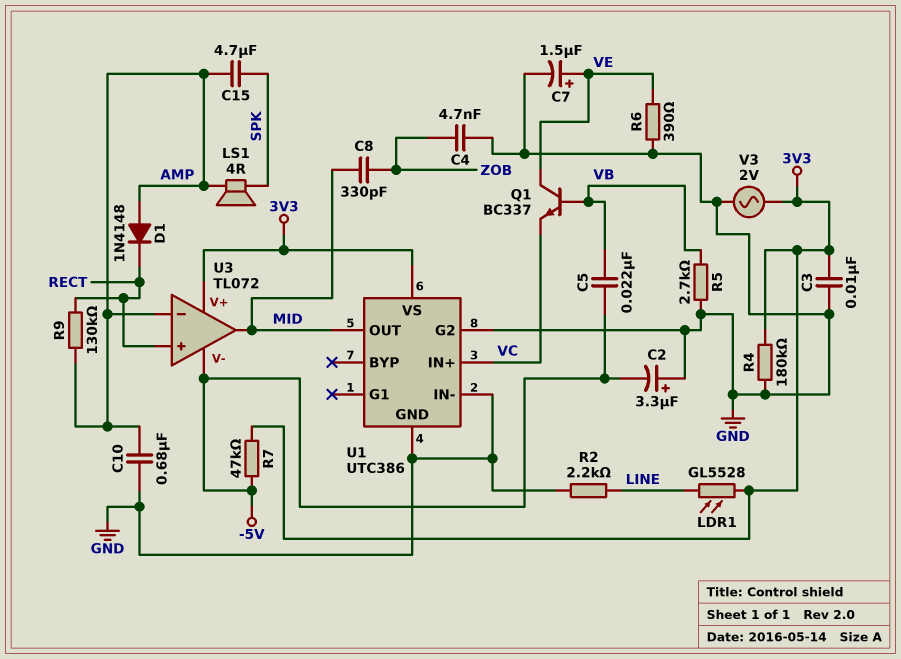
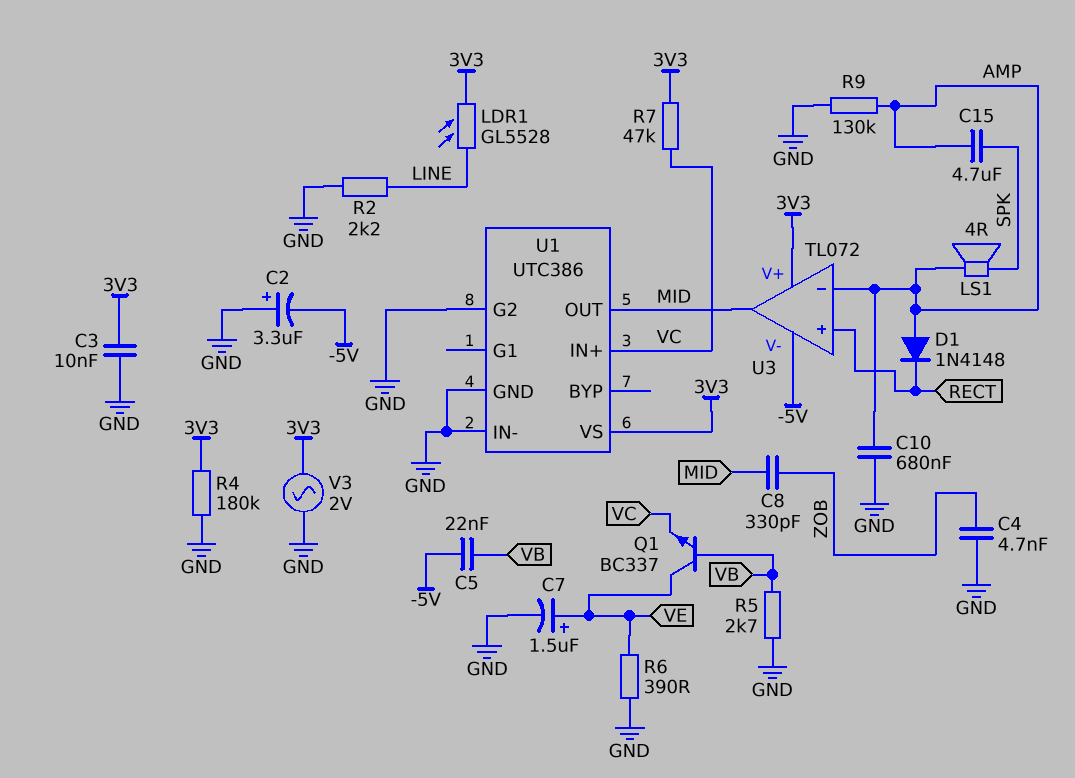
R7: 47k (-5V, 3V3) -> 47k (3V3, VC)
R9: 130k (AMP, RECT) -> 130k (AMP, GND)

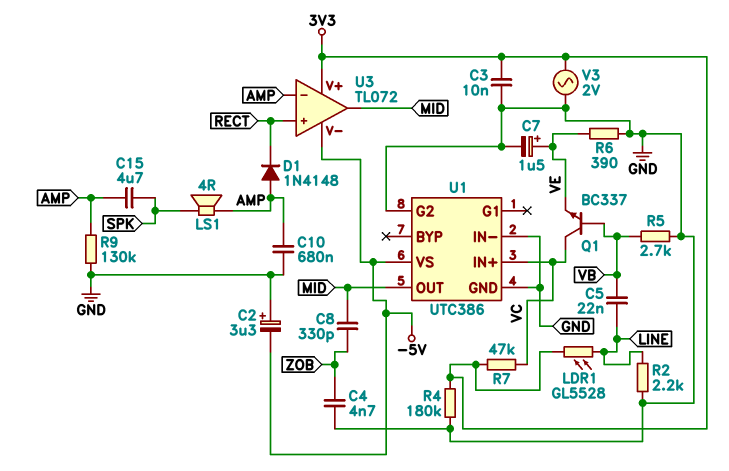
C5: 22nF (-5V, VB) -> 22nF (LINE, VB)
Q1: NPN BC337 (B VB, C VE, E VC) -> NPN BC337 (B VB, C VC, E VE)
U1 pin VS: 3V3 -> -5V

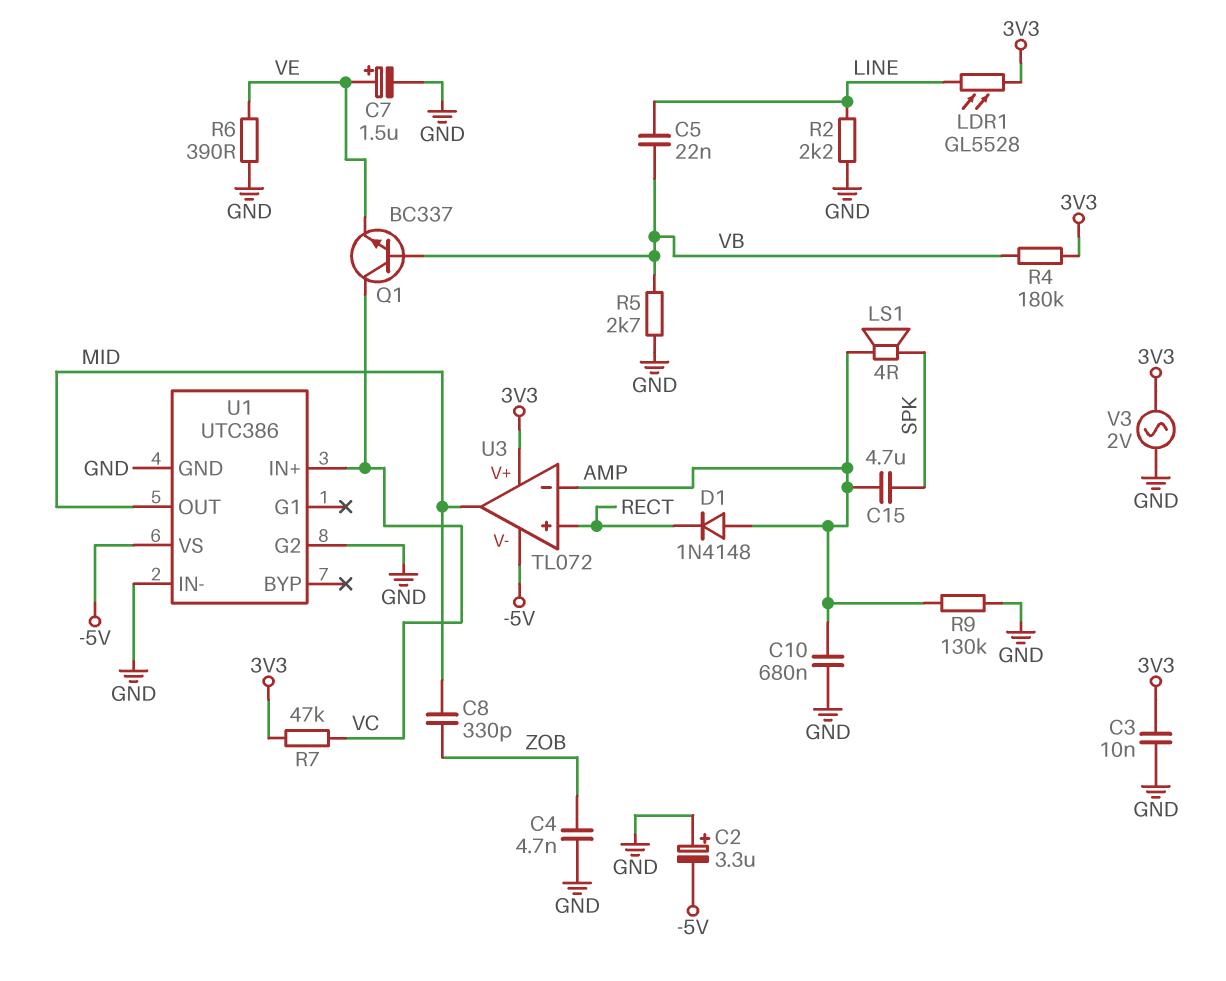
R4: 180k (3V3, GND) -> 180k (3V3, VB)

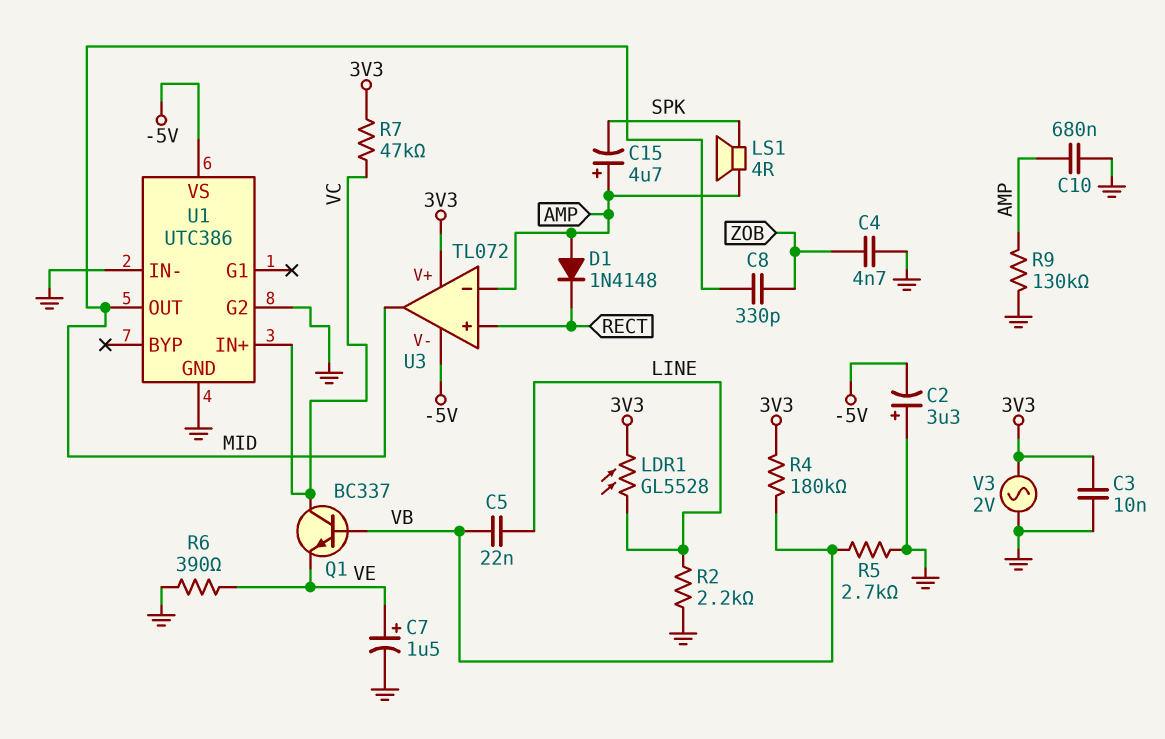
C15: 4.7uF (AMP, SPK) -> 4.7uF (plus AMP, minus SPK)

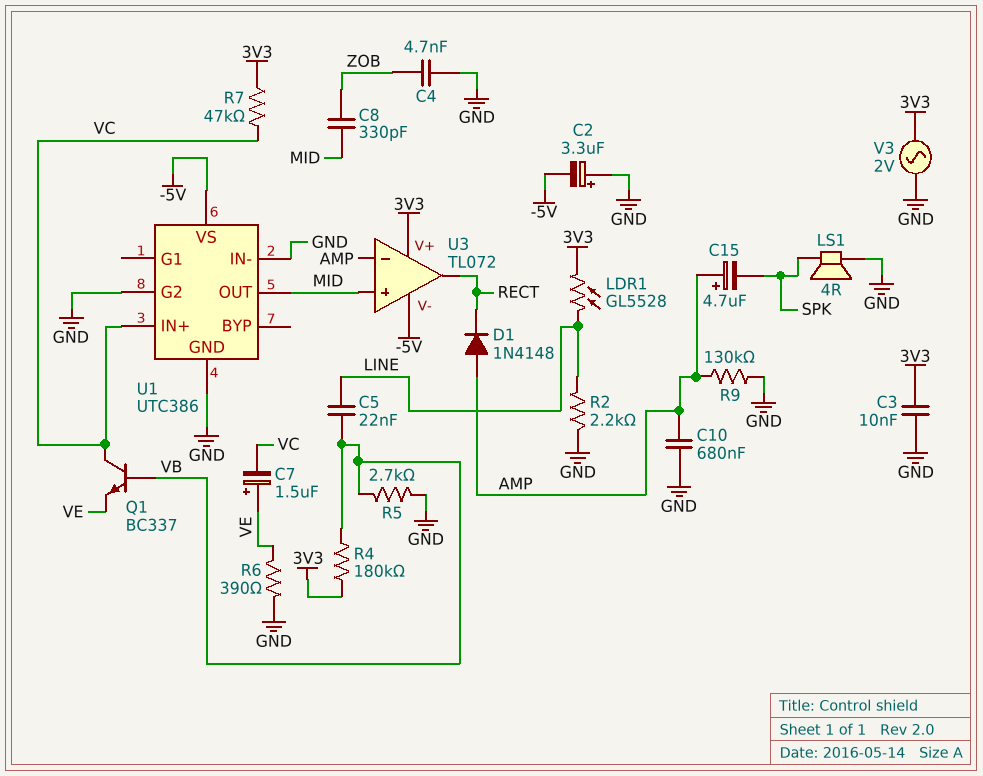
C7: 1.5uF (plus VE, minus GND) -> 1.5uF (plus VE, minus VC)
LS1: speaker 4R (AMP, SPK) -> speaker 4R (GND, SPK)
U3 pin in+: RECT -> MID
U3 pin out: MID -> RECT

